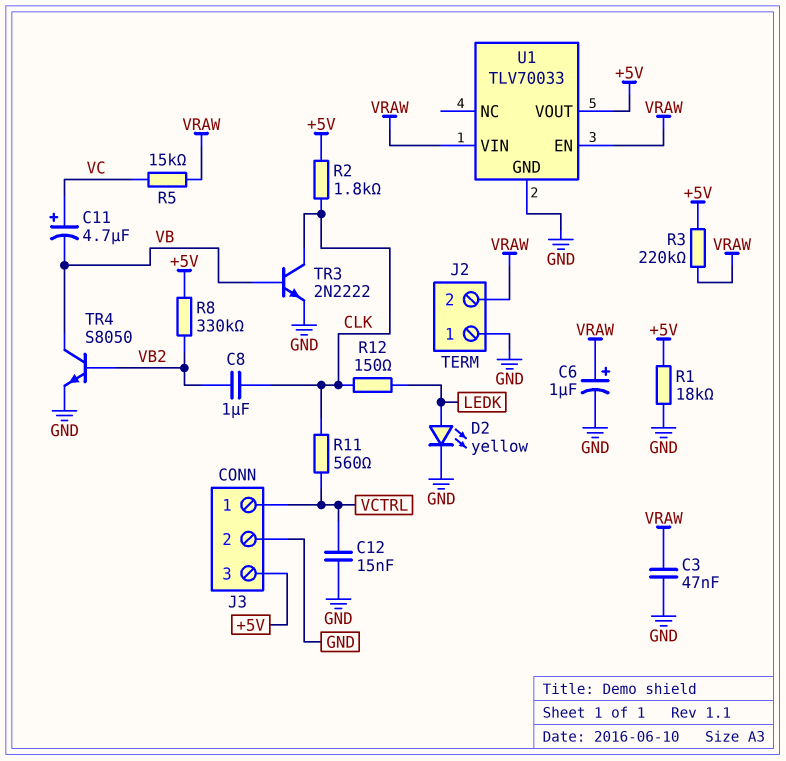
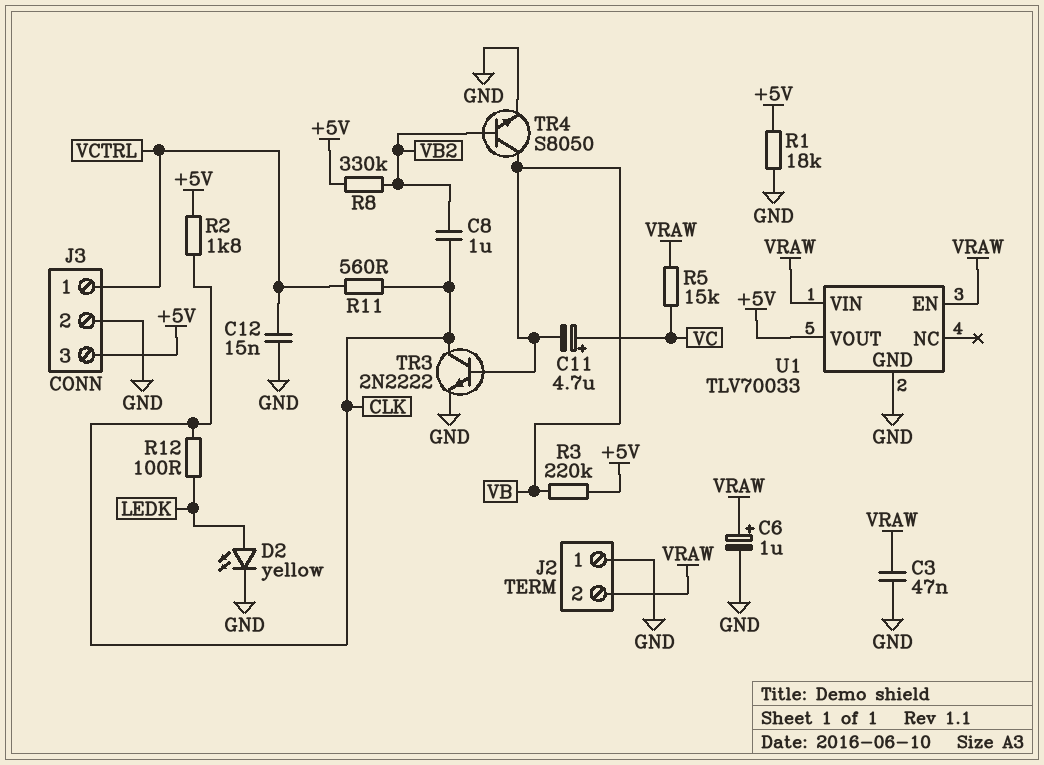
R3: 220k (+5V, VRAW) -> 220k (+5V, VB)
R12: 150 (CLK, LEDK) -> 100 (CLK, LEDK)

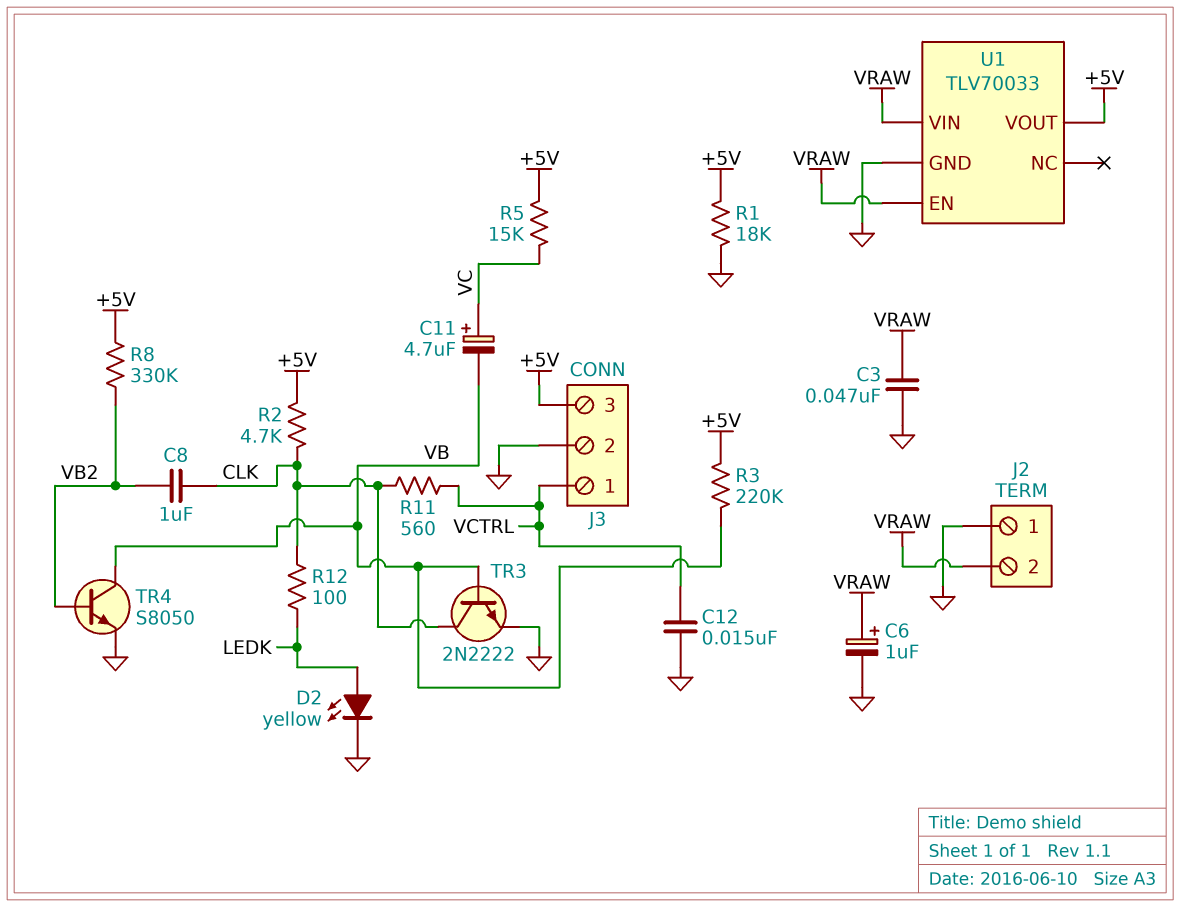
R2: 1.8k (+5V, CLK) -> 4.7k (+5V, CLK)
R5: 15k (VC, VRAW) -> 15k (+5V, VC)

